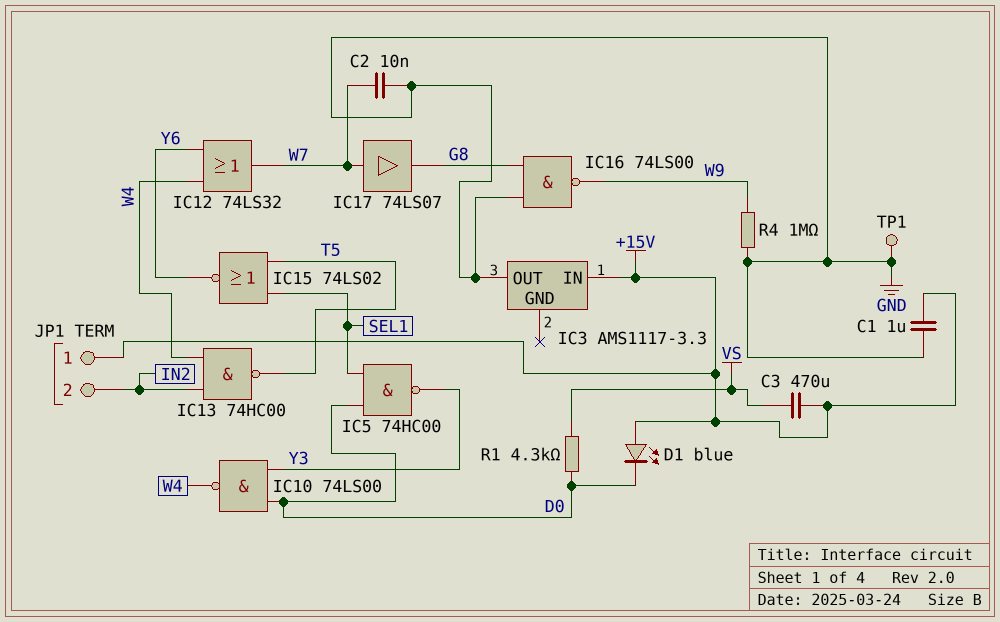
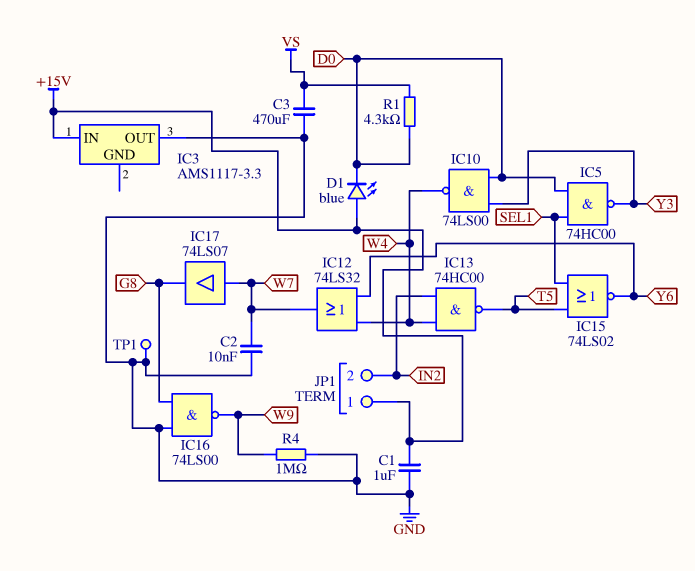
C3: 470uF (+15V, VS) -> 470uF (GND, VS)

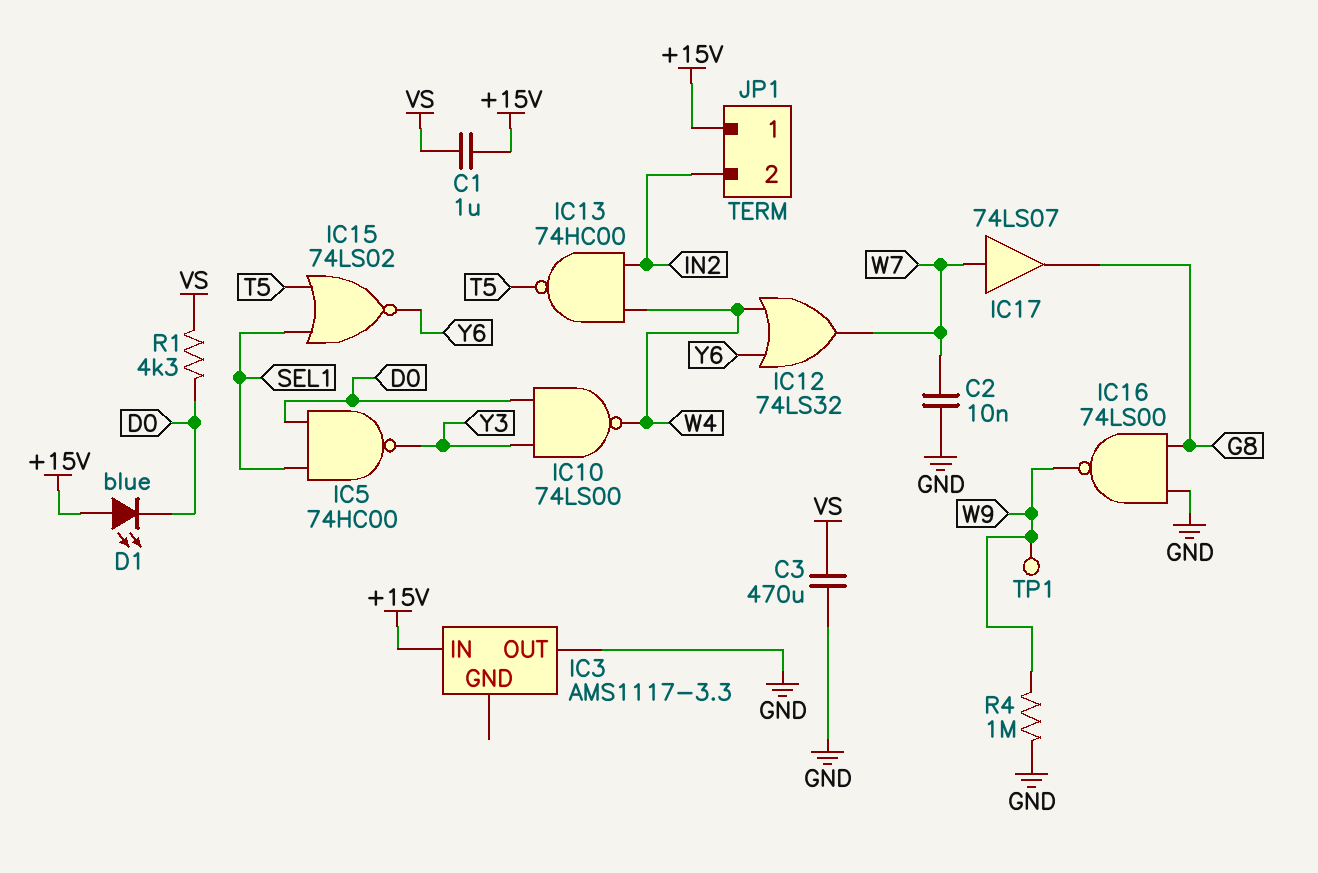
C1: 1uF (+15V, GND) -> 1uF (+15V, VS)
TP1: test point (GND) -> test point (W9)

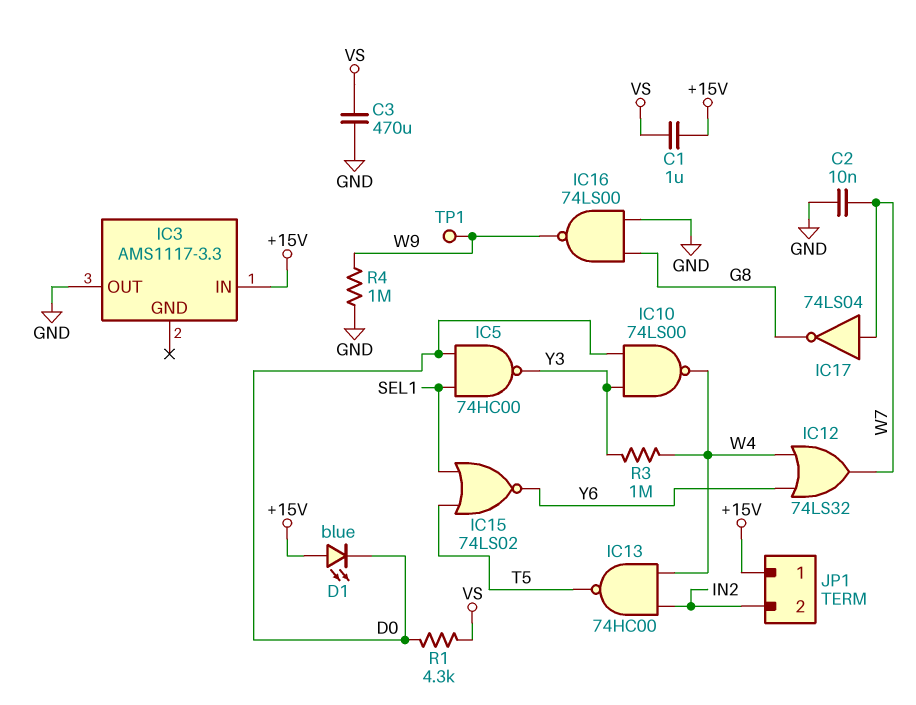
IC17: buffer 74LS07 (in W7, out G8) -> NOT 74LS04 (in W7, out G8)
R3: none -> 1M (W4, Y3)

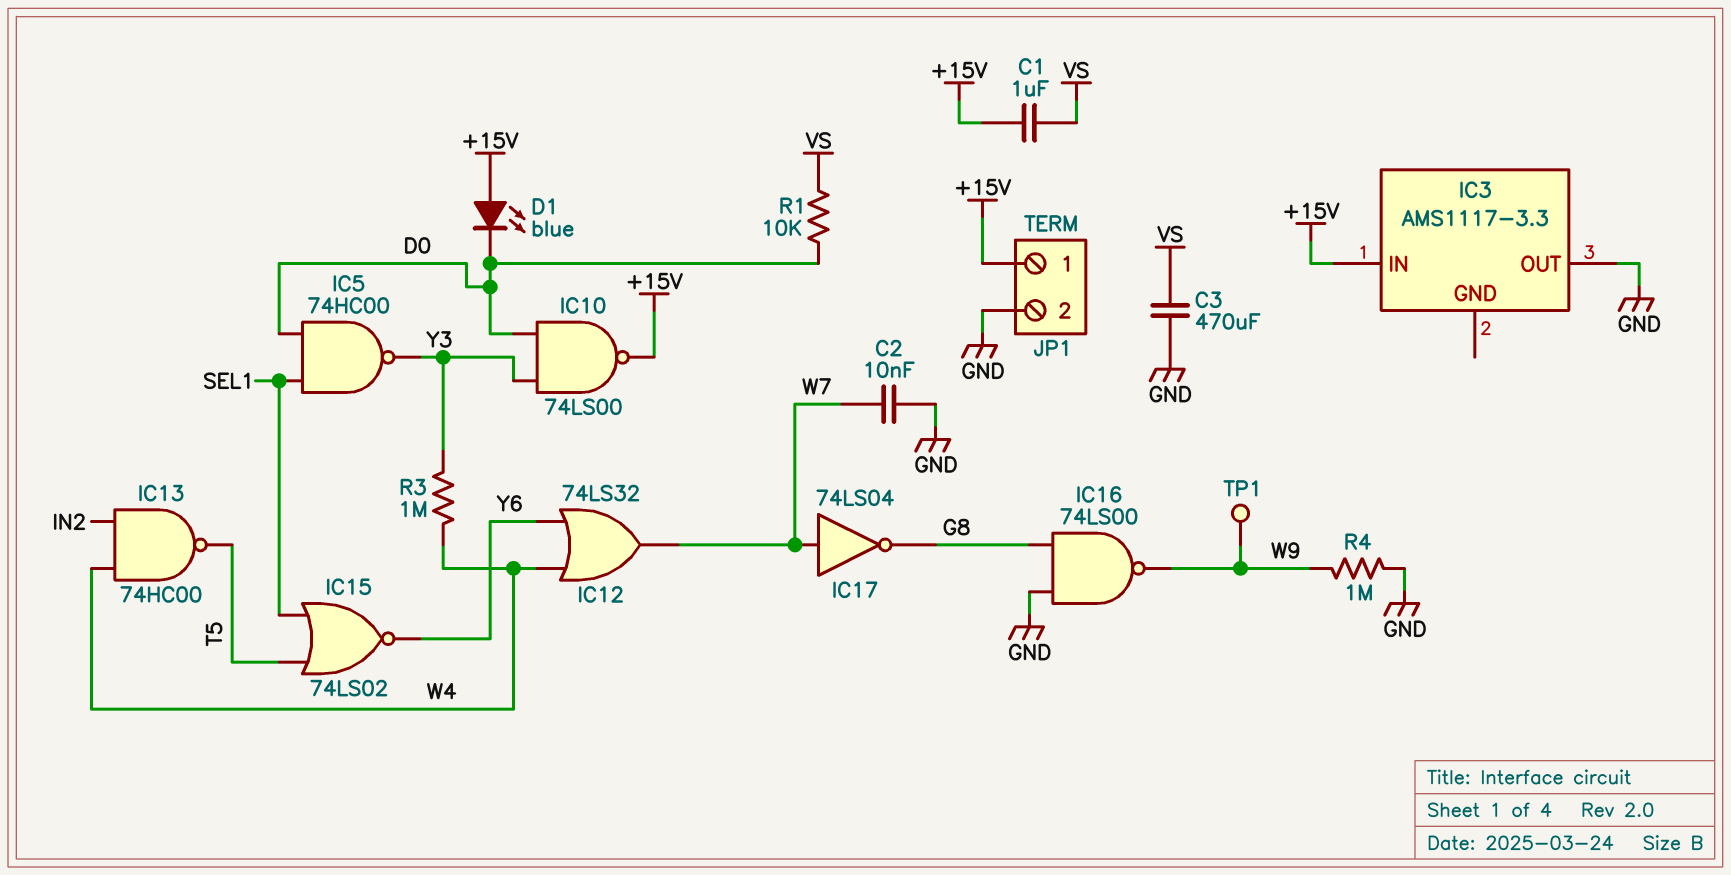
IC10: NAND 74LS00 (in D0, in Y3, out W4) -> NAND 74LS00 (in D0, in Y3, out +15V)
JP1 pin 2: IN2 -> GND
R1: 4.3k (D0, VS) -> 10k (D0, VS)

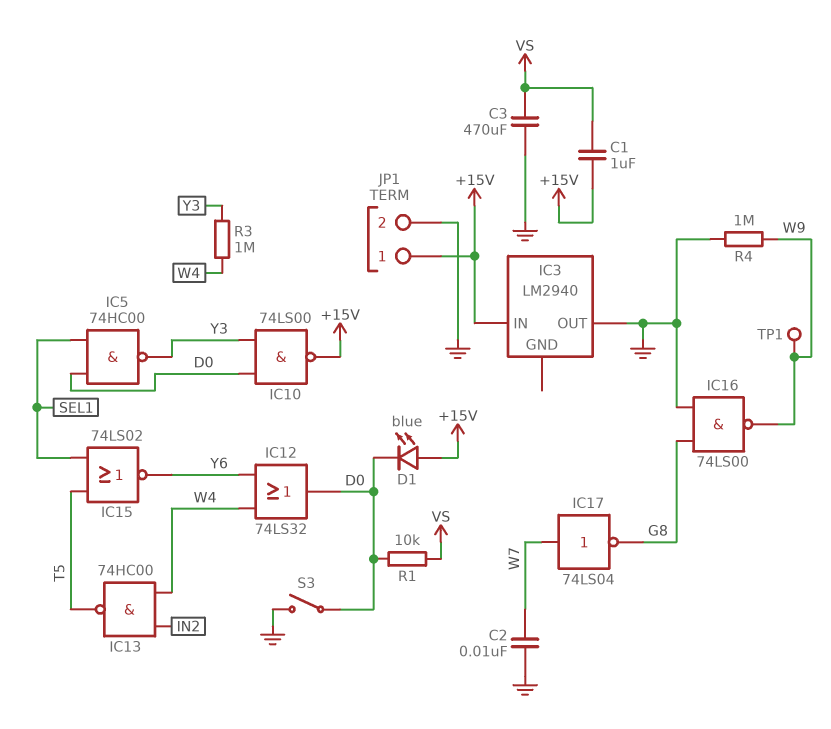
IC3: AMS1117-3.3 -> LM2940
IC12: OR 74LS32 (in W4, in Y6, out W7) -> OR 74LS32 (in W4, in Y6, out D0)
S3: none -> switch (D0, GND)

